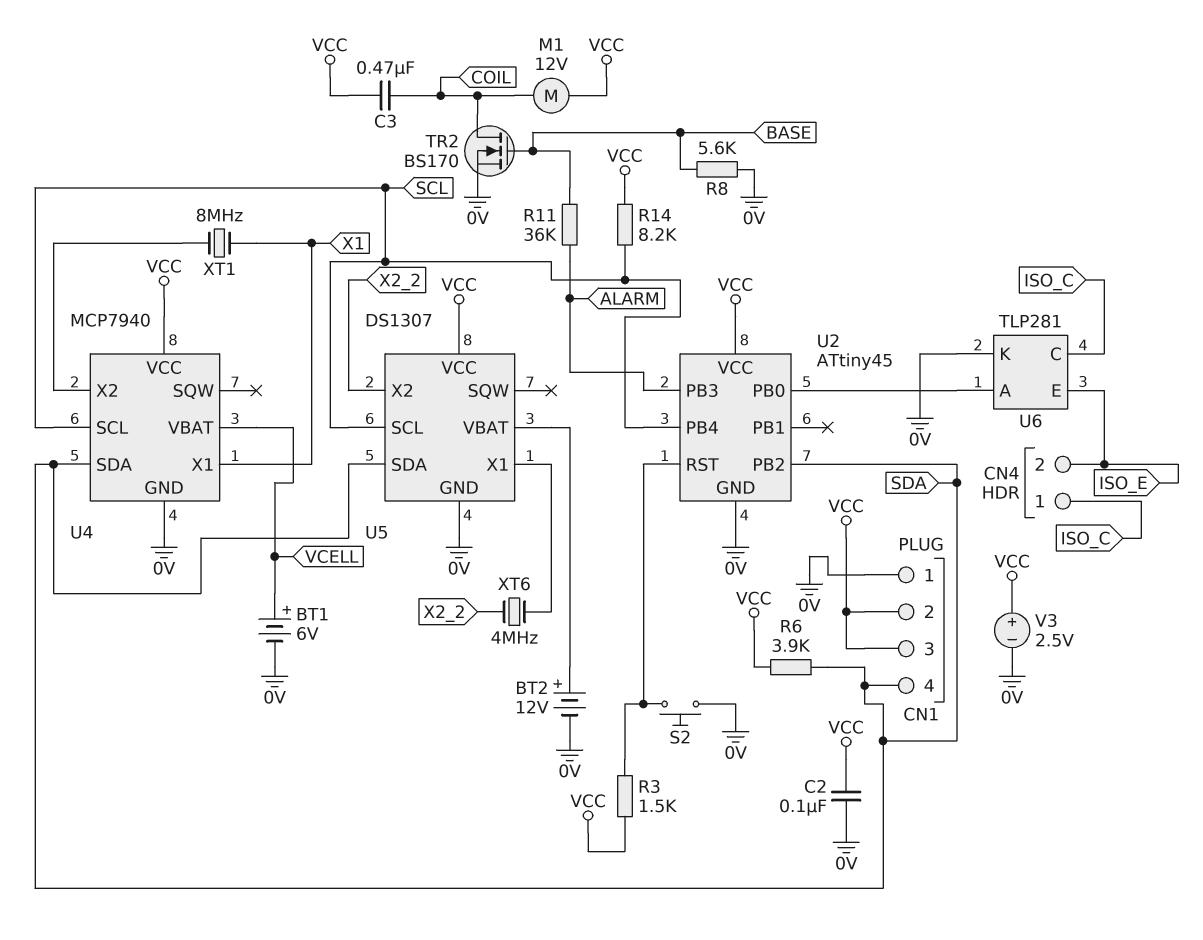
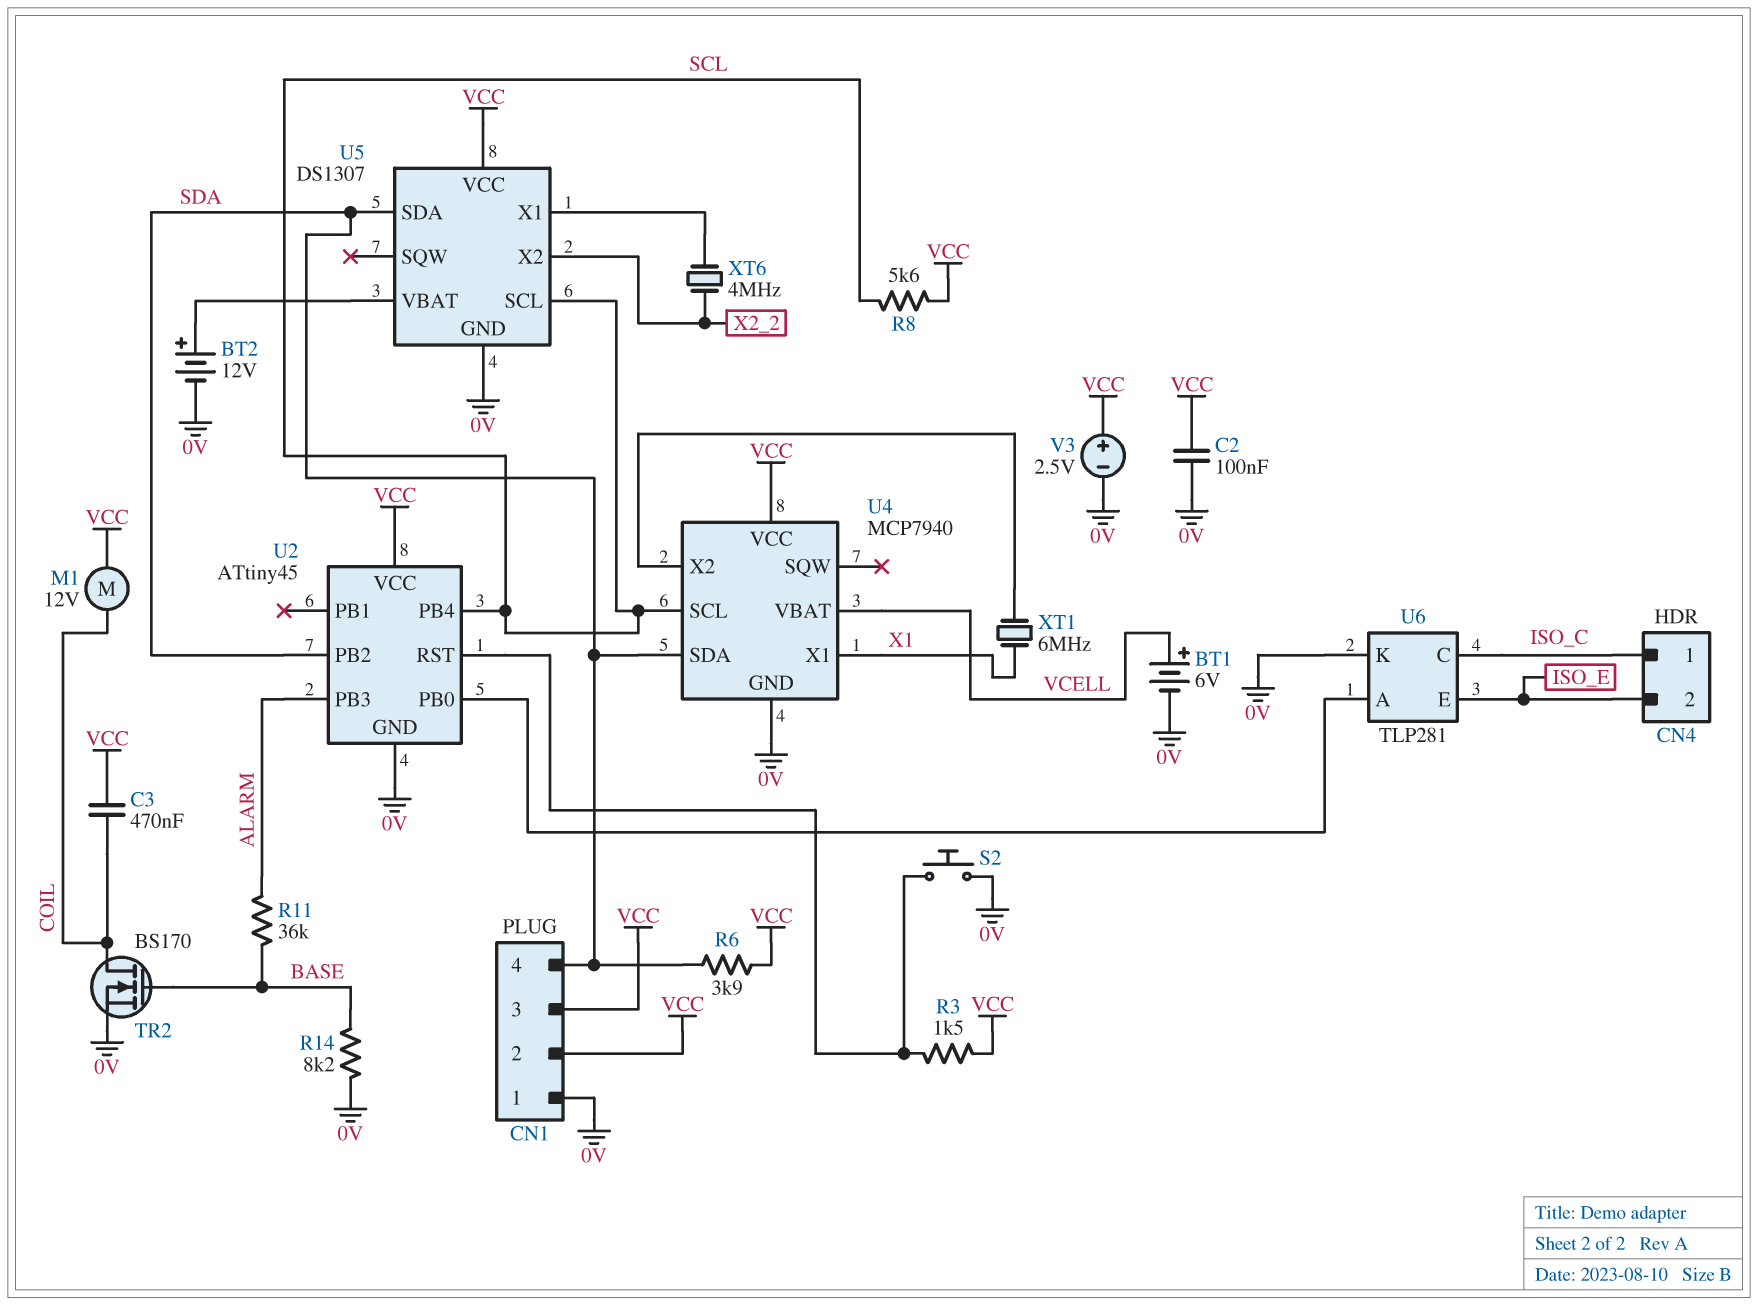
R8: 5.6k (0V, BASE) -> 5.6k (SCL, VCC)
R14: 8.2k (SCL, VCC) -> 8.2k (0V, BASE)
XT1: 8MHz (U4/X2, X1) -> 6MHz (U4/X2, X1)

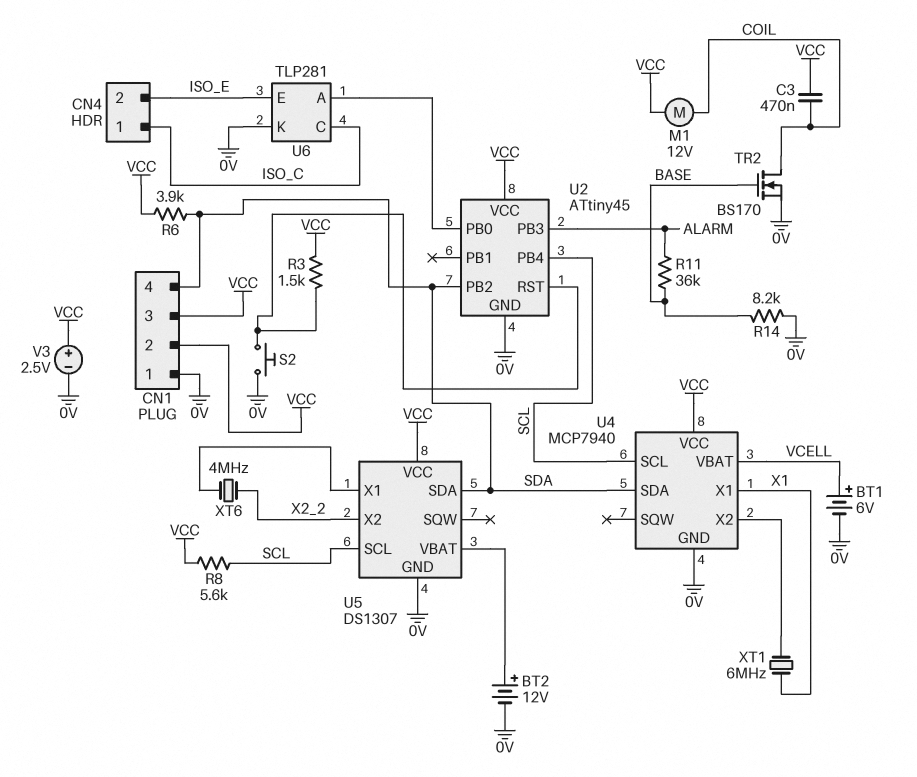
C2: 100nF (0V, VCC) -> none

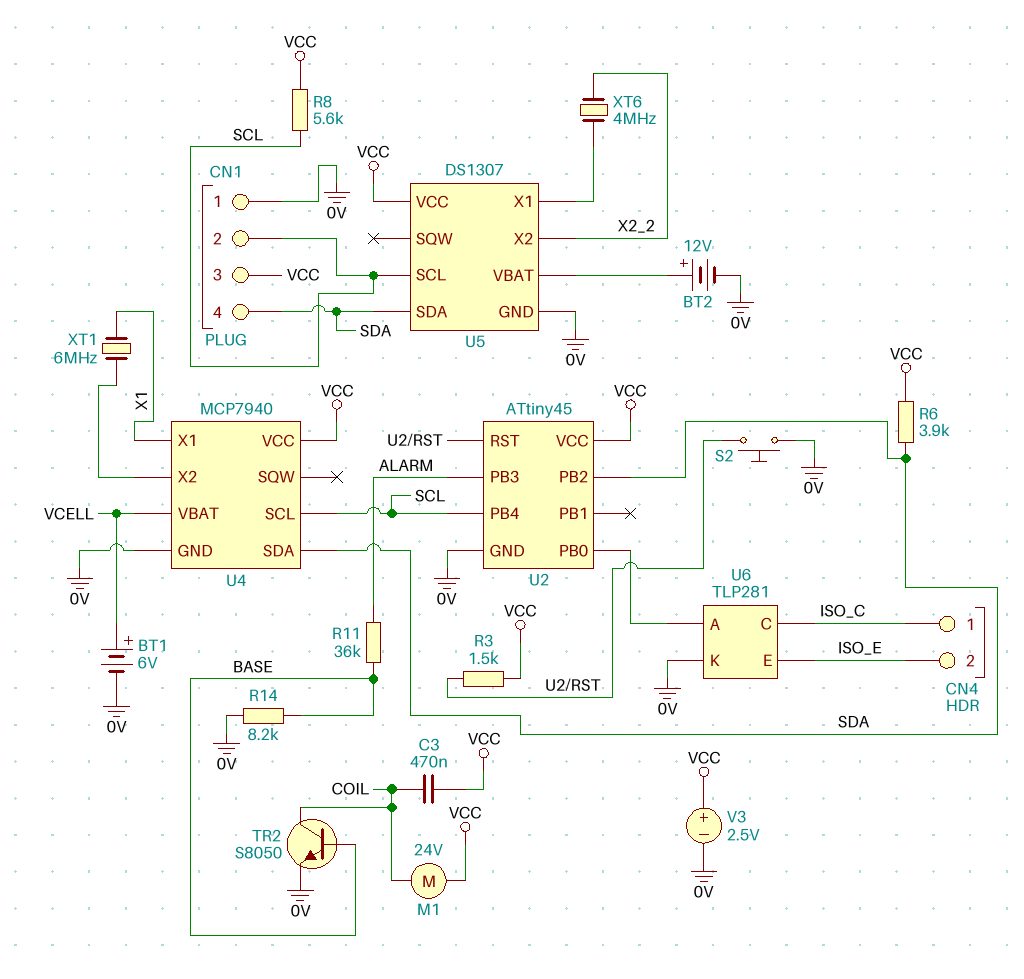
CN1 pin 2: VCC -> SCL
M1: motor 12V (COIL, VCC) -> motor 24V (COIL, VCC)
TR2: NMOS BS170 (G BASE, D COIL, S 0V) -> NPN S8050 (B BASE, C COIL, E 0V)

